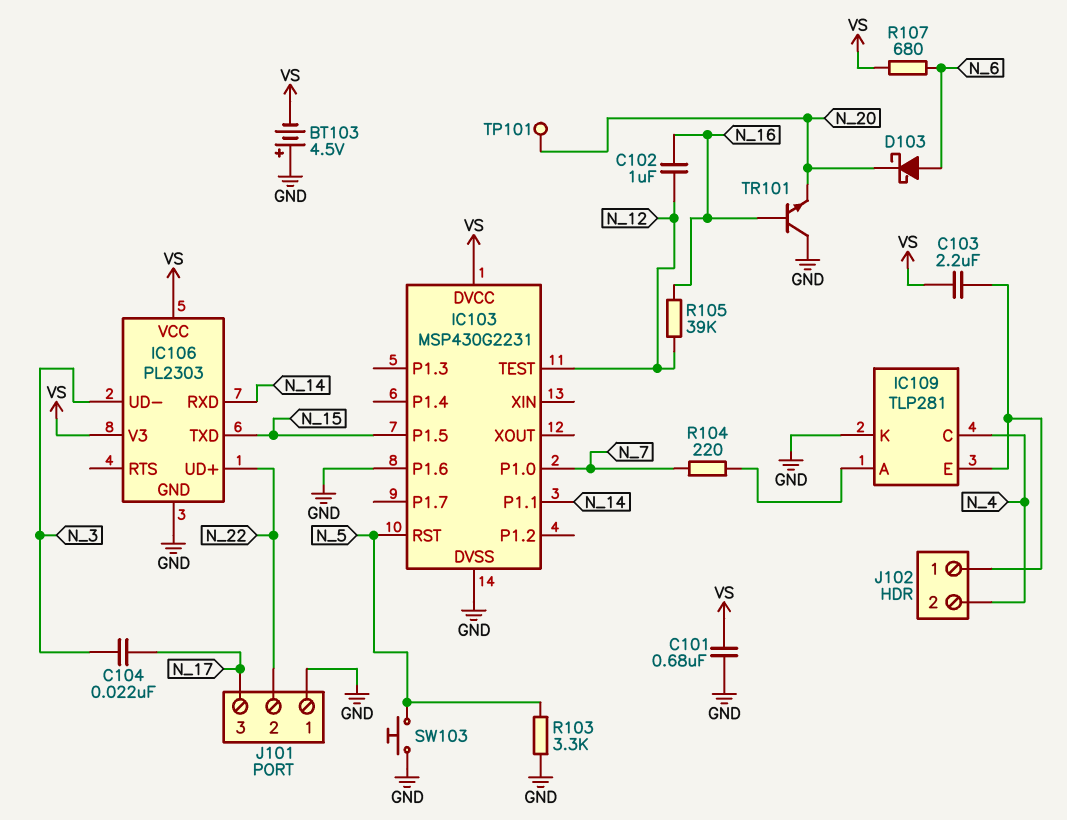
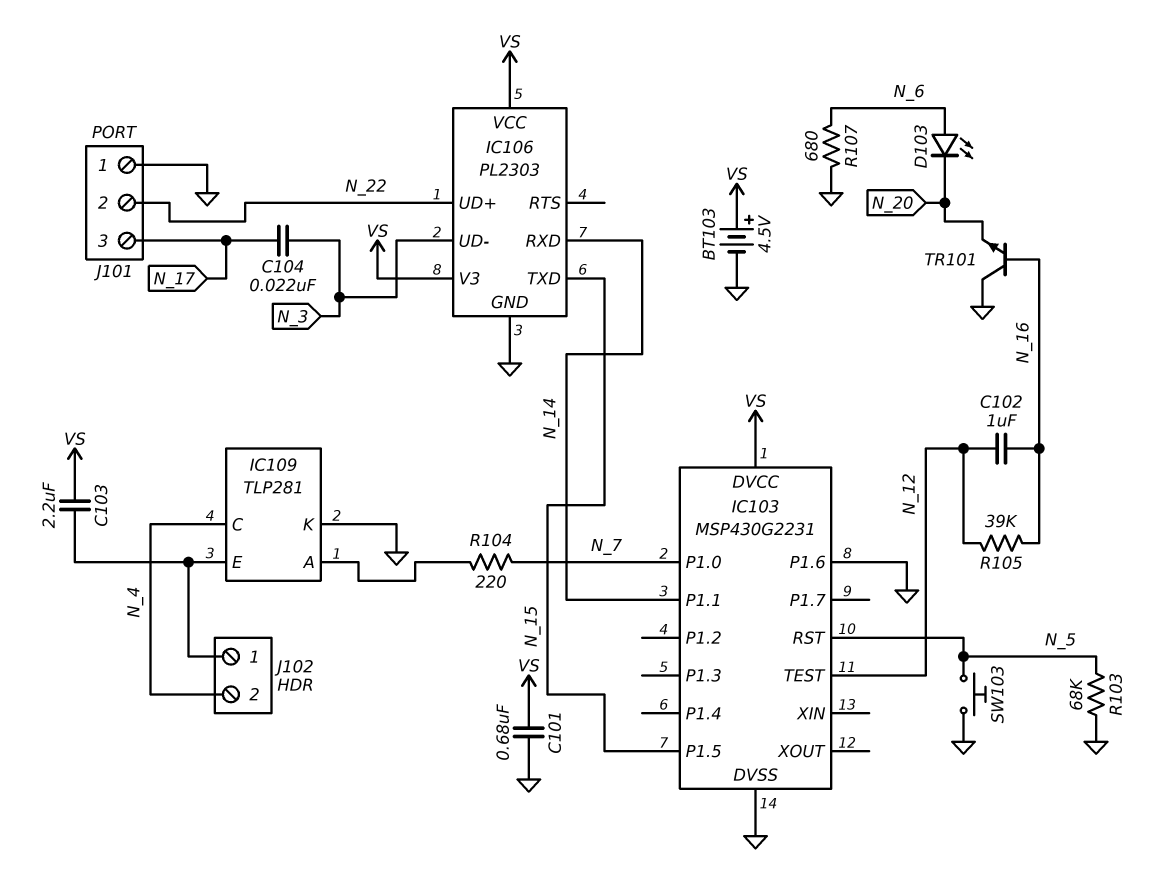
BT103: 4.5V (plus GND, minus VS) -> 4.5V (plus VS, minus GND)
D103: schottky (A N_6, K N_20) -> LED (A N_6, K N_20)
R103: 3.3k (GND, N_5) -> 68k (GND, N_5)
R107: 680 (N_6, VS) -> 680 (GND, N_6)
TP101: test point (N_20) -> none

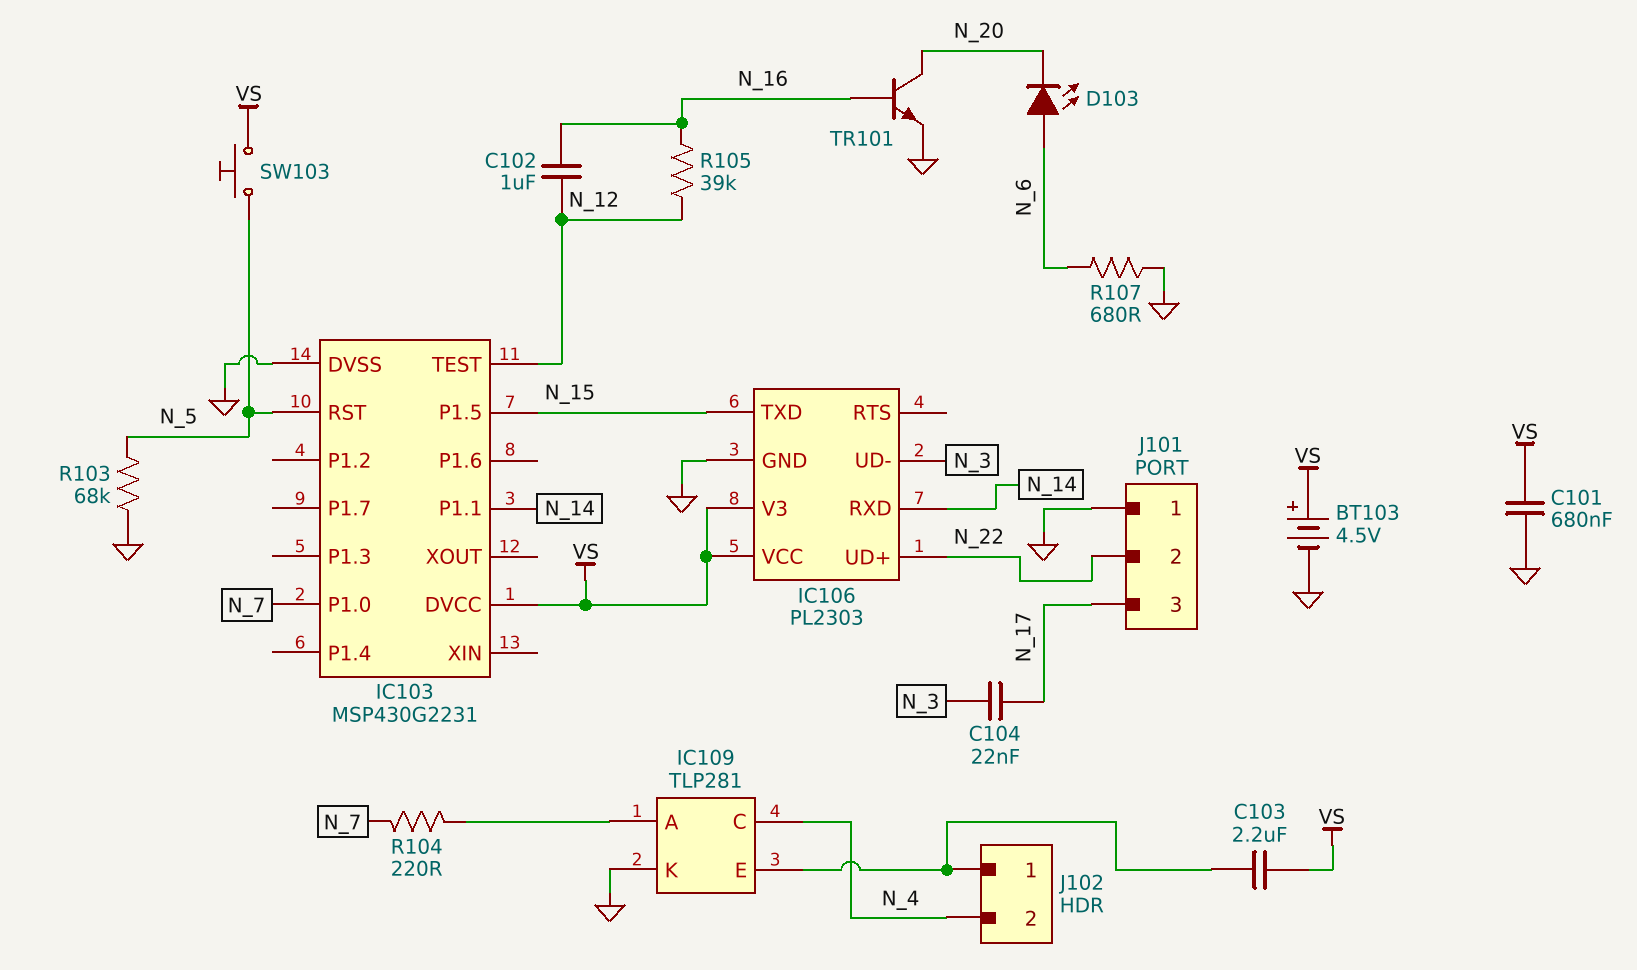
IC103 pin P1.6: GND -> none
SW103: button (GND, N_5) -> button (N_5, VS)
TR101: NPN (B N_16, C GND, E N_20) -> NPN (B N_16, C N_20, E GND)

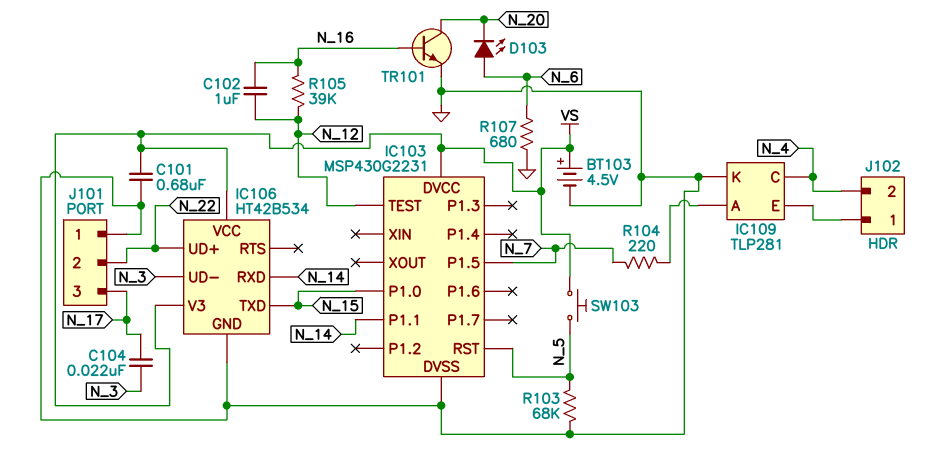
C103: 2.2uF (IC109/E, VS) -> none
IC103 pin P1.0: N_7 -> N_15
IC103 pin P1.5: N_15 -> N_7
IC106: PL2303 -> HT42B534

